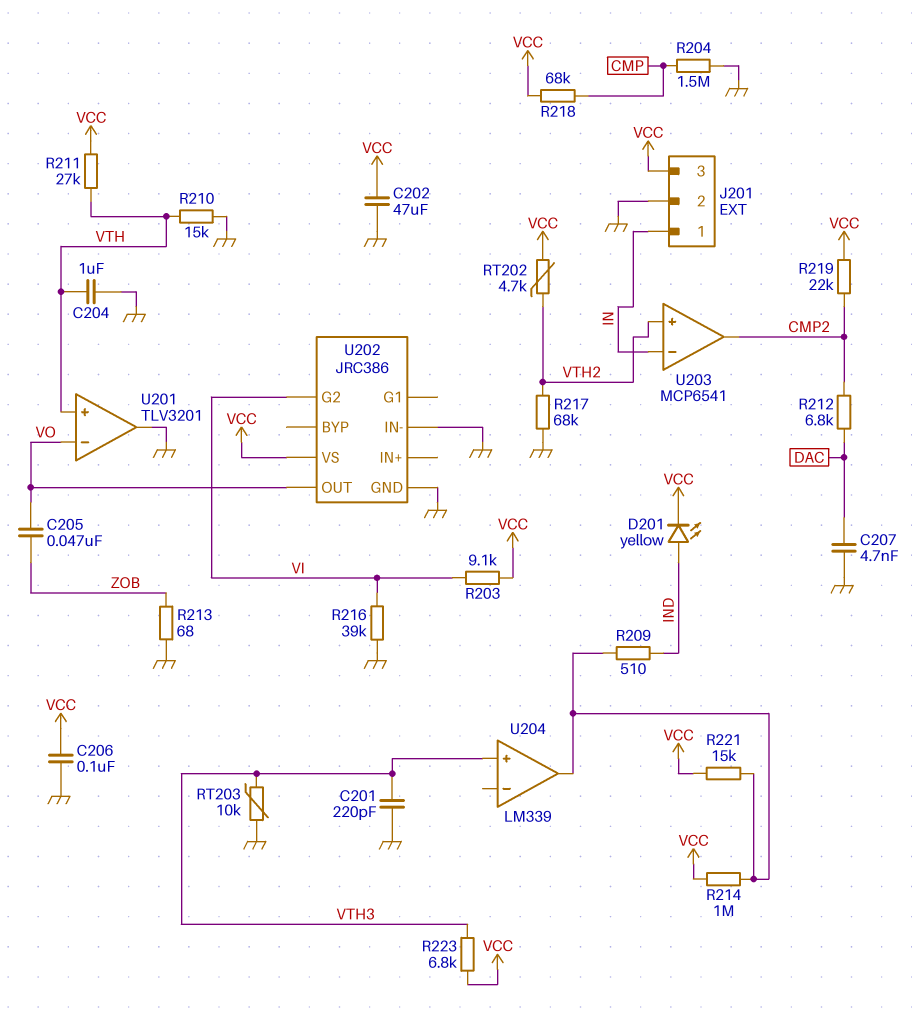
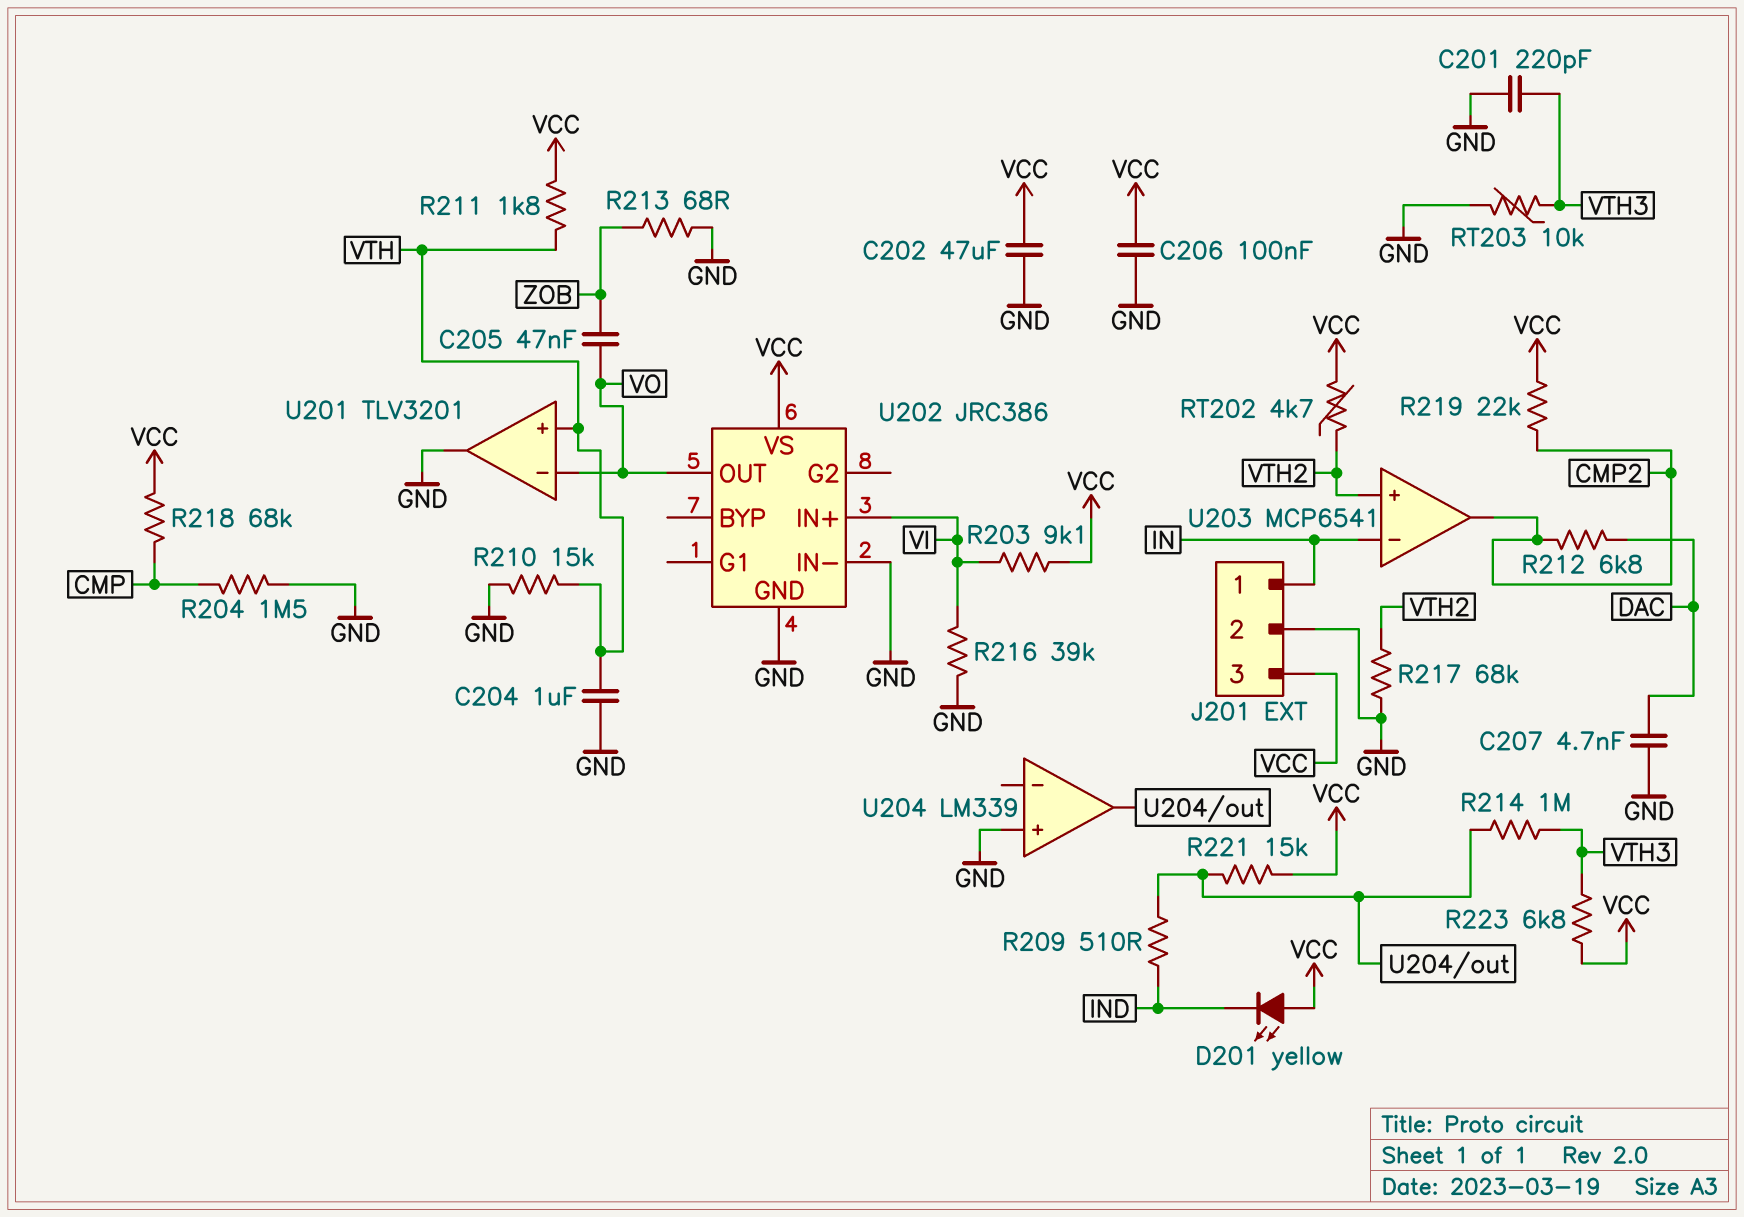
D201: LED yellow (A IND, K VCC) -> LED yellow (A VCC, K IND)
R211: 27k (VCC, VTH) -> 1.8k (VCC, VTH)
R214: 1M (U204/out, VCC) -> 1M (U204/out, VTH3)
U202 pin G2: VI -> none
U202 pin IN+: none -> VI
U204 pin in+: VTH3 -> GND

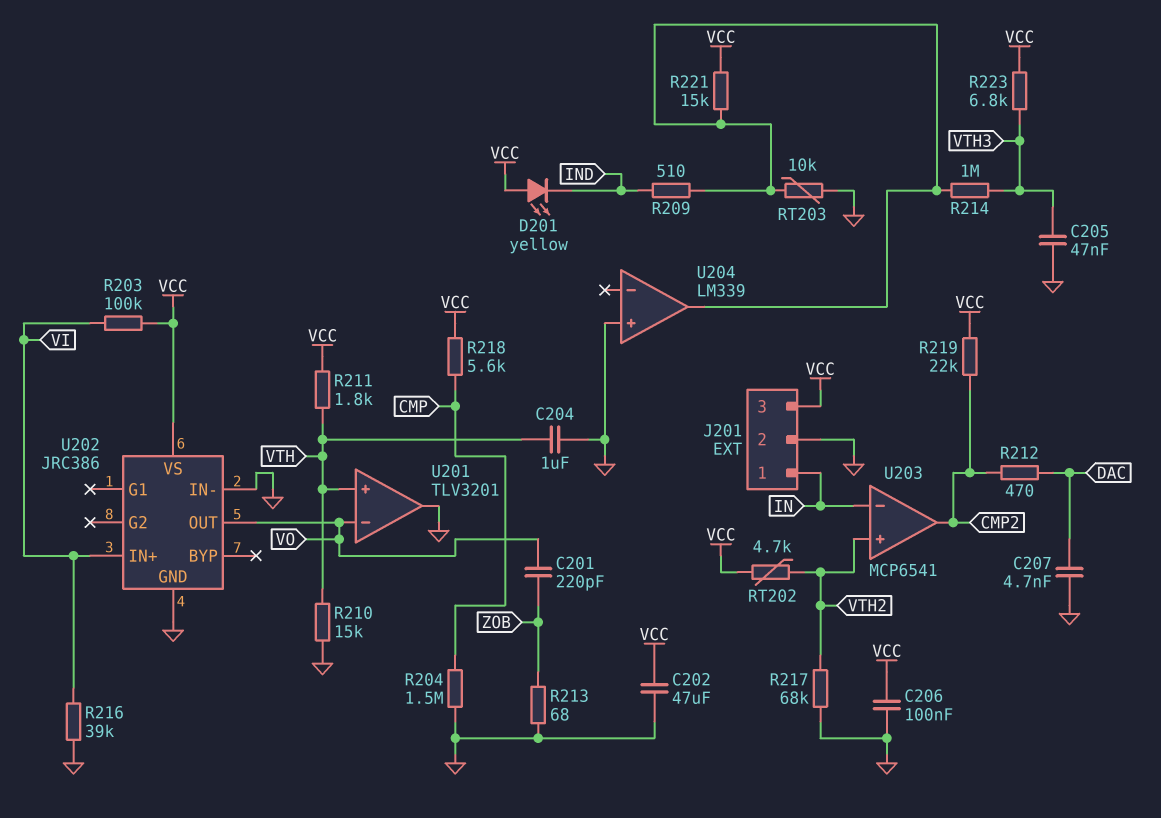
C201: 220pF (GND, VTH3) -> 220pF (VO, ZOB)
C205: 47nF (VO, ZOB) -> 47nF (GND, VTH3)
R203: 9.1k (VCC, VI) -> 100k (VCC, VI)
R212: 6.8k (CMP2, DAC) -> 470 (CMP2, DAC)
R218: 68k (CMP, VCC) -> 5.6k (CMP, VCC)
RT203: 10k (GND, VTH3) -> 10k (GND, U204/out)

